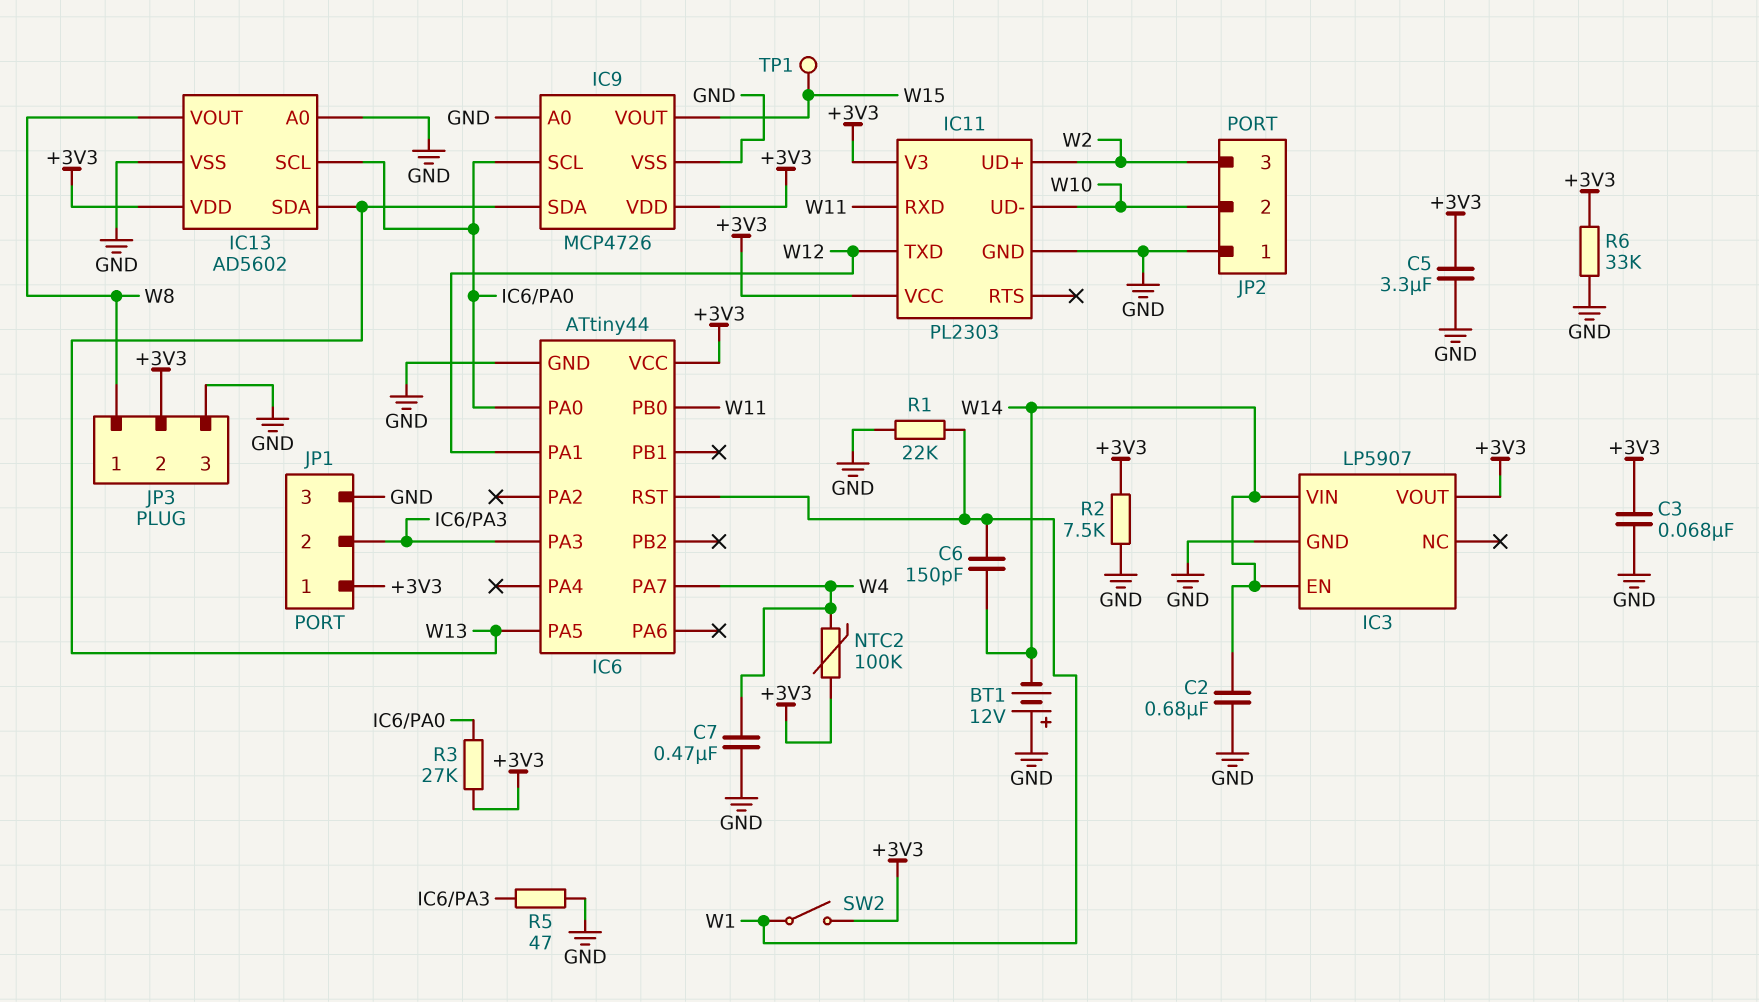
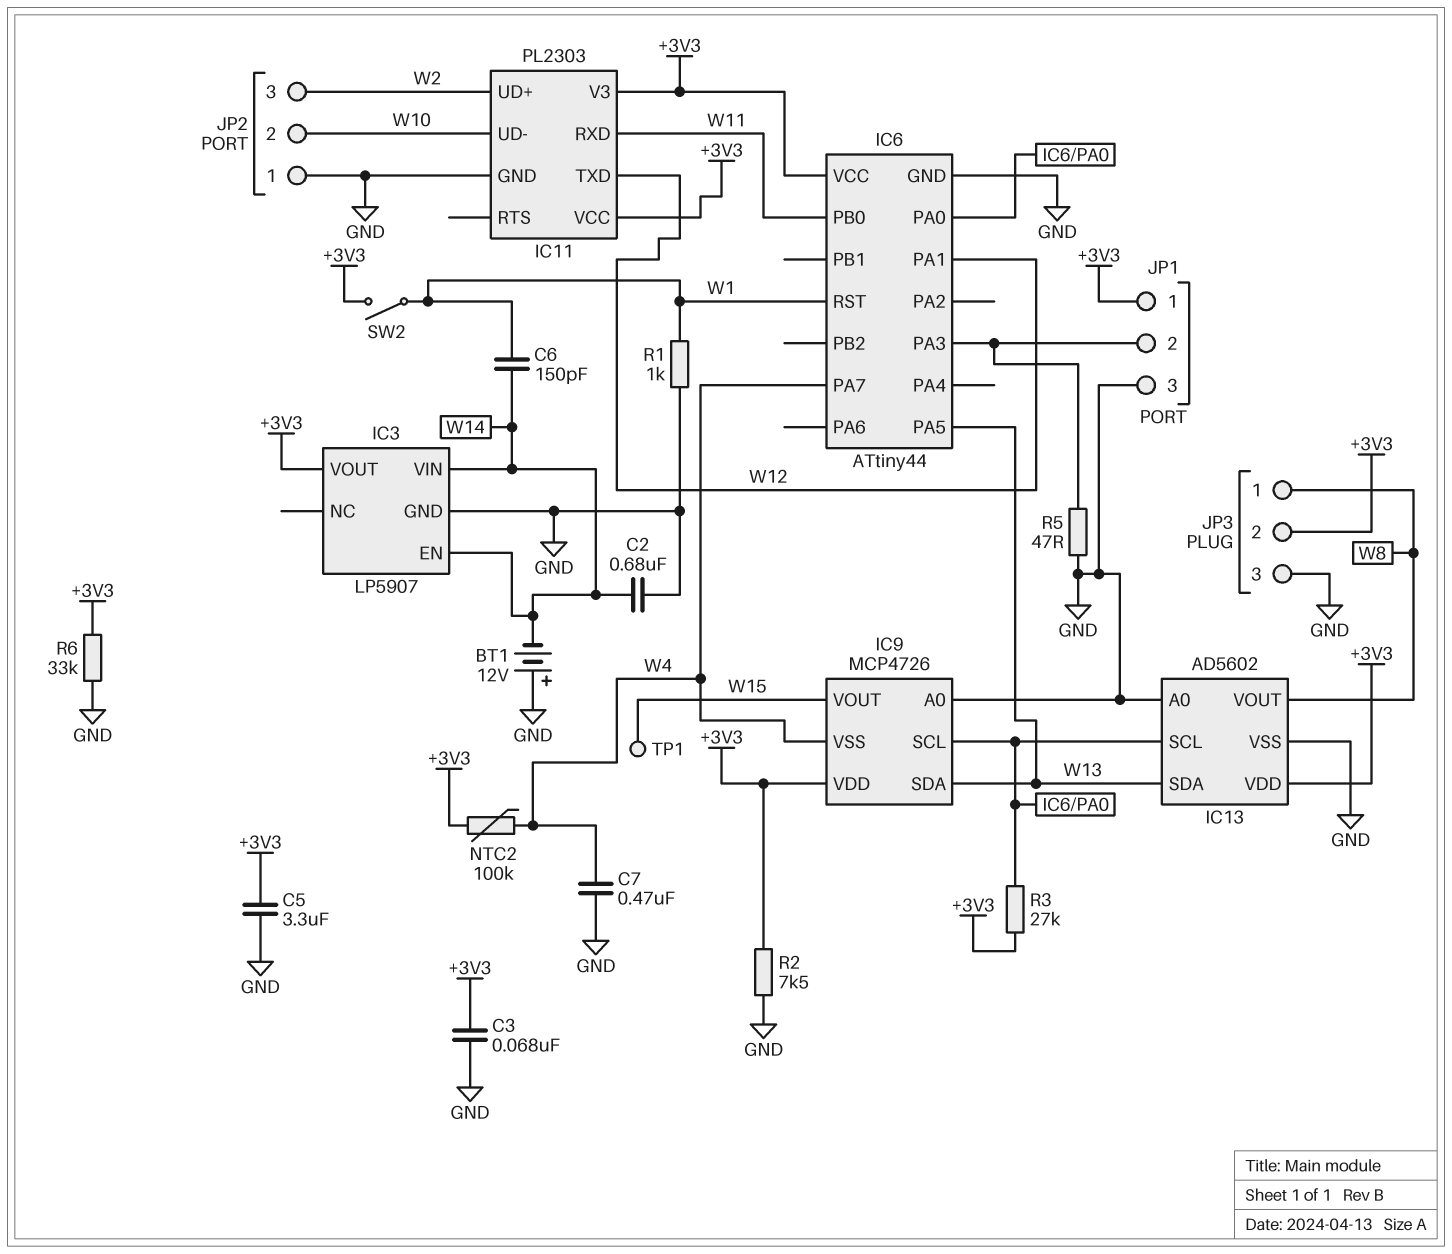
IC9 pin VSS: GND -> W4
R1: 22k (GND, W1) -> 1k (GND, W1)

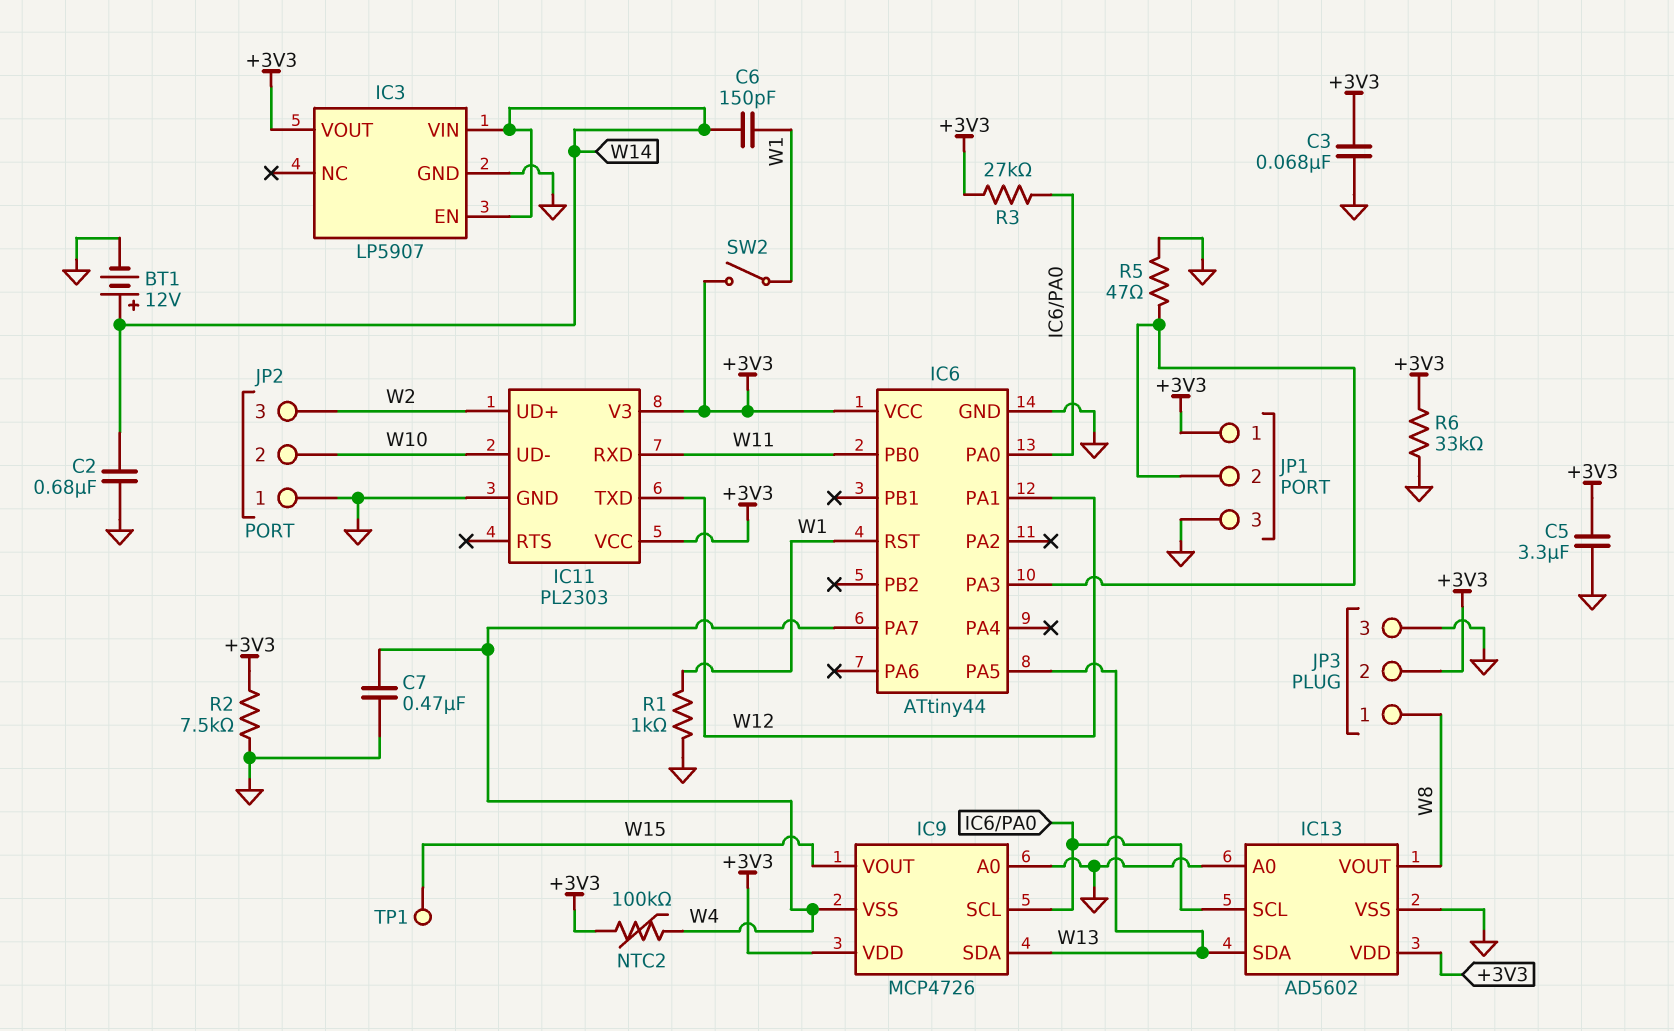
BT1: 12V (plus GND, minus W14) -> 12V (plus W14, minus GND)

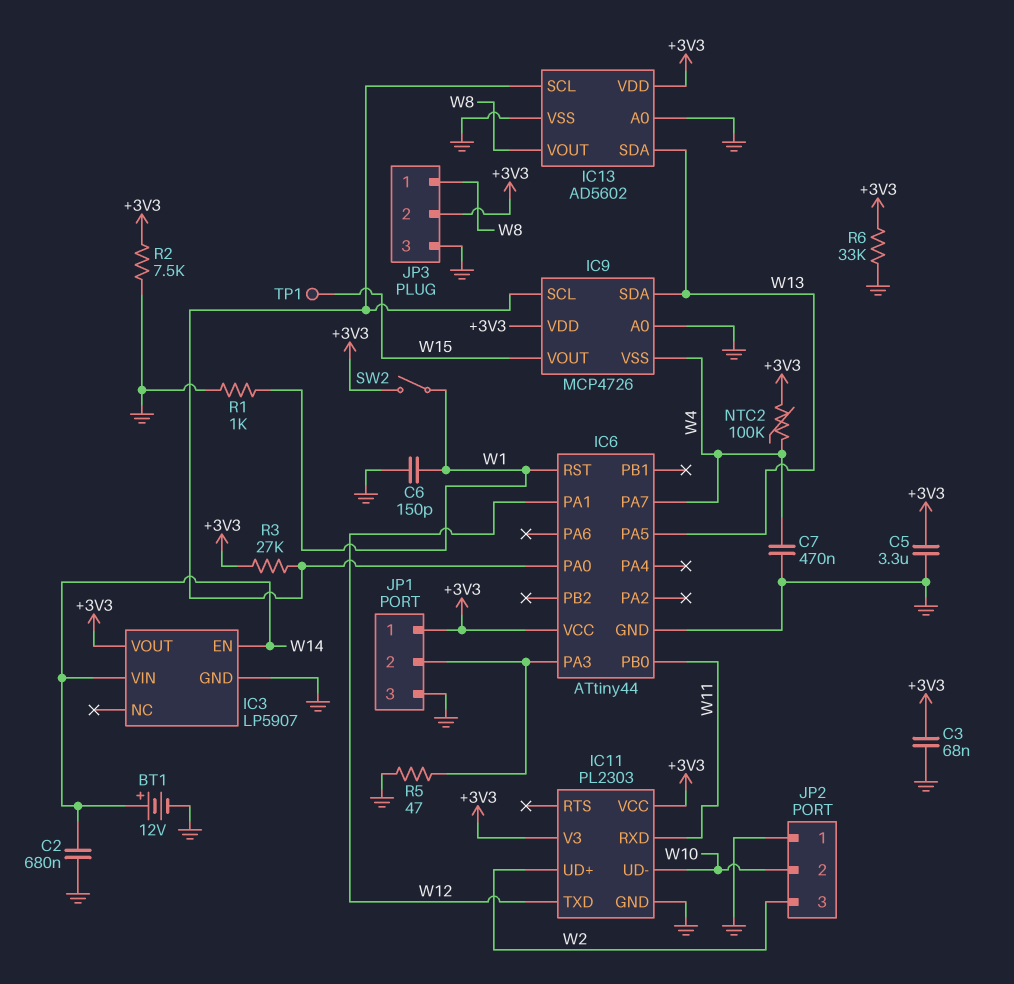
C6: 150pF (W1, W14) -> 150pF (GND, W1)

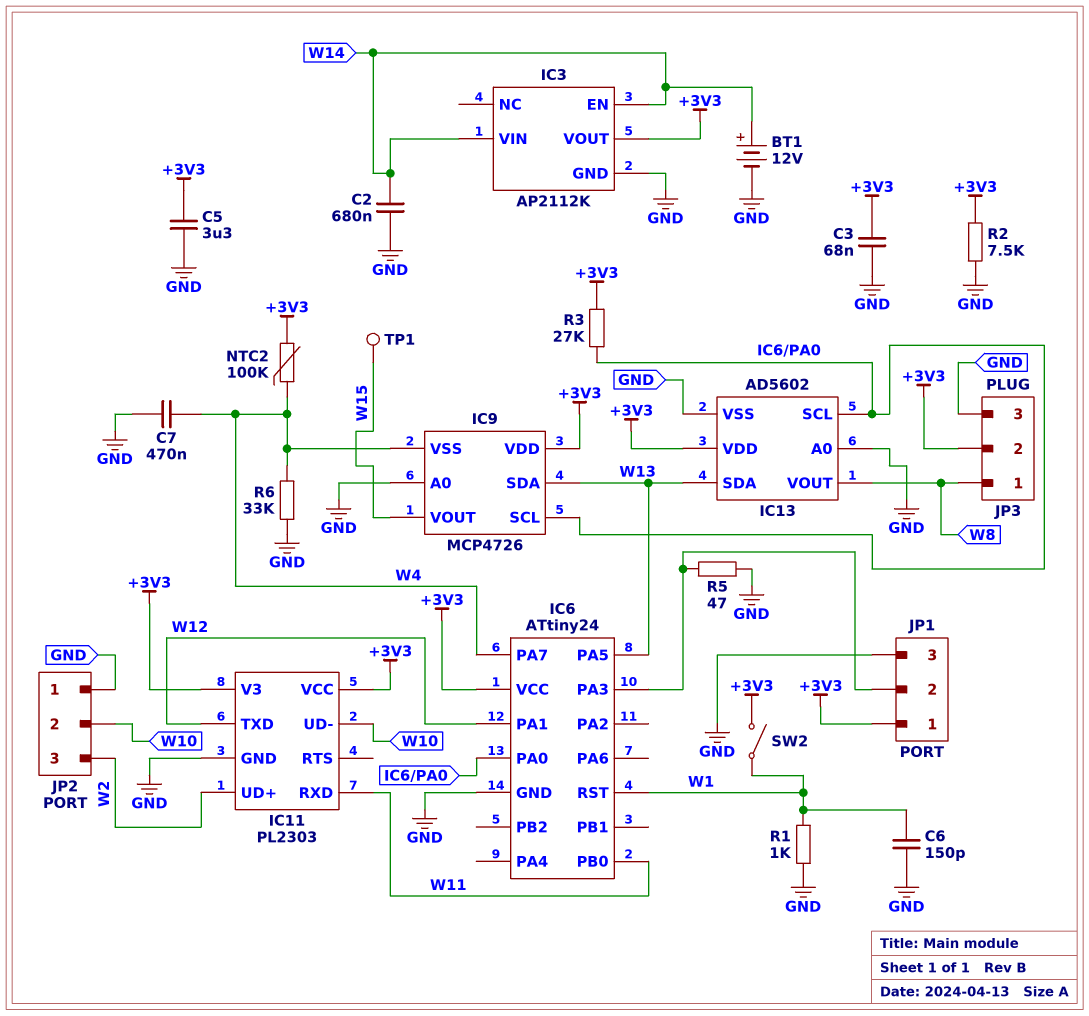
IC3: LP5907 -> AP2112K
IC6: ATtiny44 -> ATtiny24
R6: 33k (+3V3, GND) -> 33k (GND, W4)

